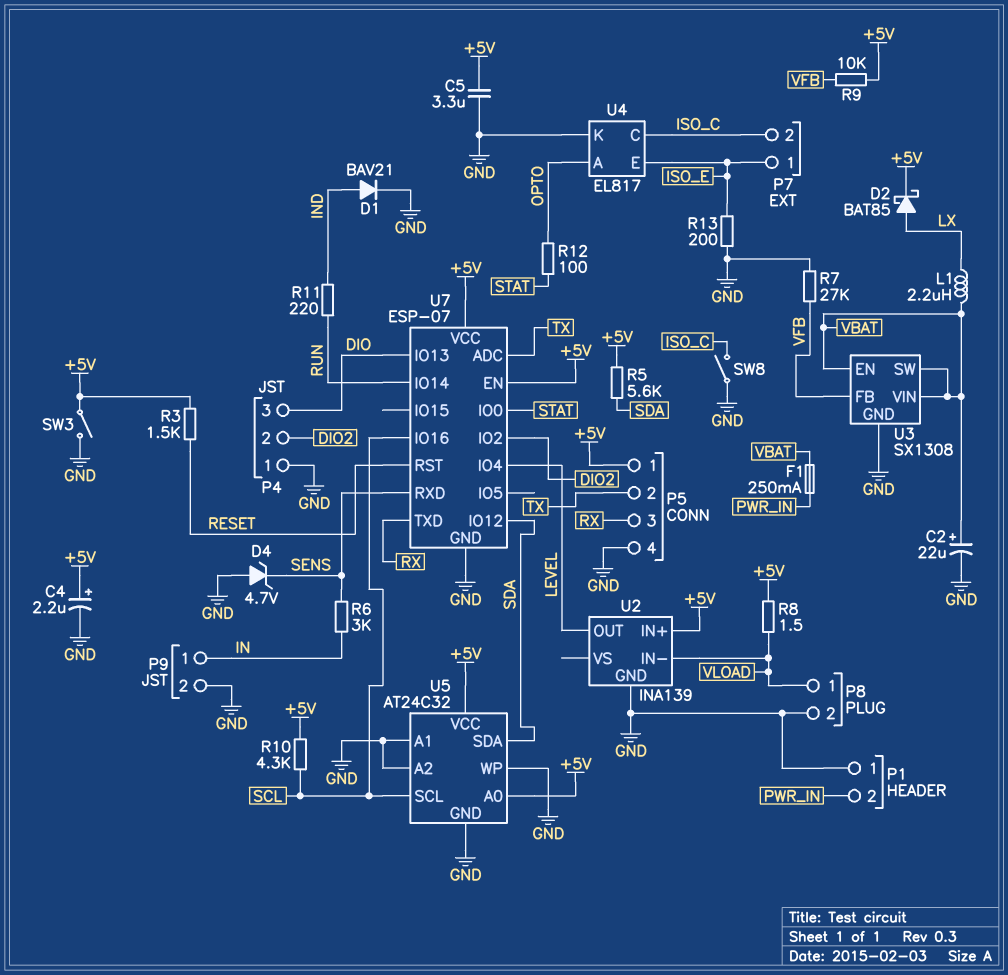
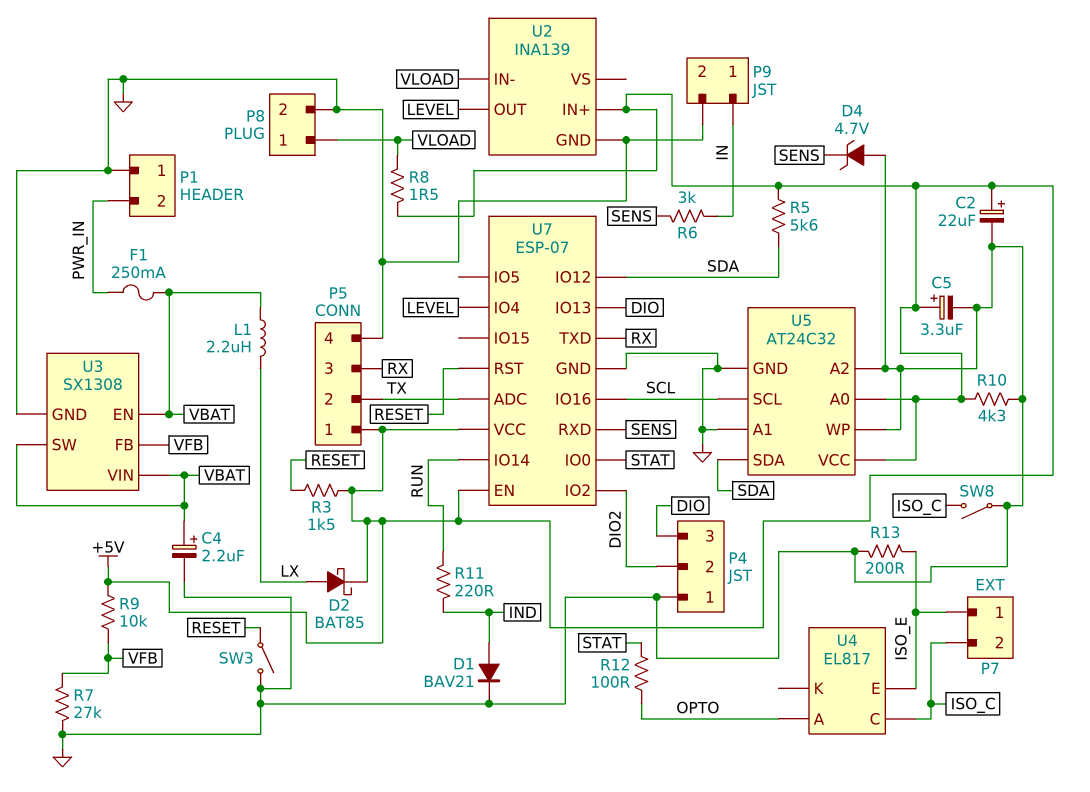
C2: 22uF (plus VBAT, minus GND) -> 22uF (plus +5V, minus GND)
C4: 2.2uF (plus +5V, minus GND) -> 2.2uF (plus VBAT, minus GND)
C5: 3.3uF (+5V, GND) -> 3.3uF (plus +5V, minus GND)
R10: 4.3k (+5V, SCL) -> 4.3k (+5V, GND)
SW3: switch (+5V, GND) -> switch (GND, RESET)
U4 pin K: GND -> none

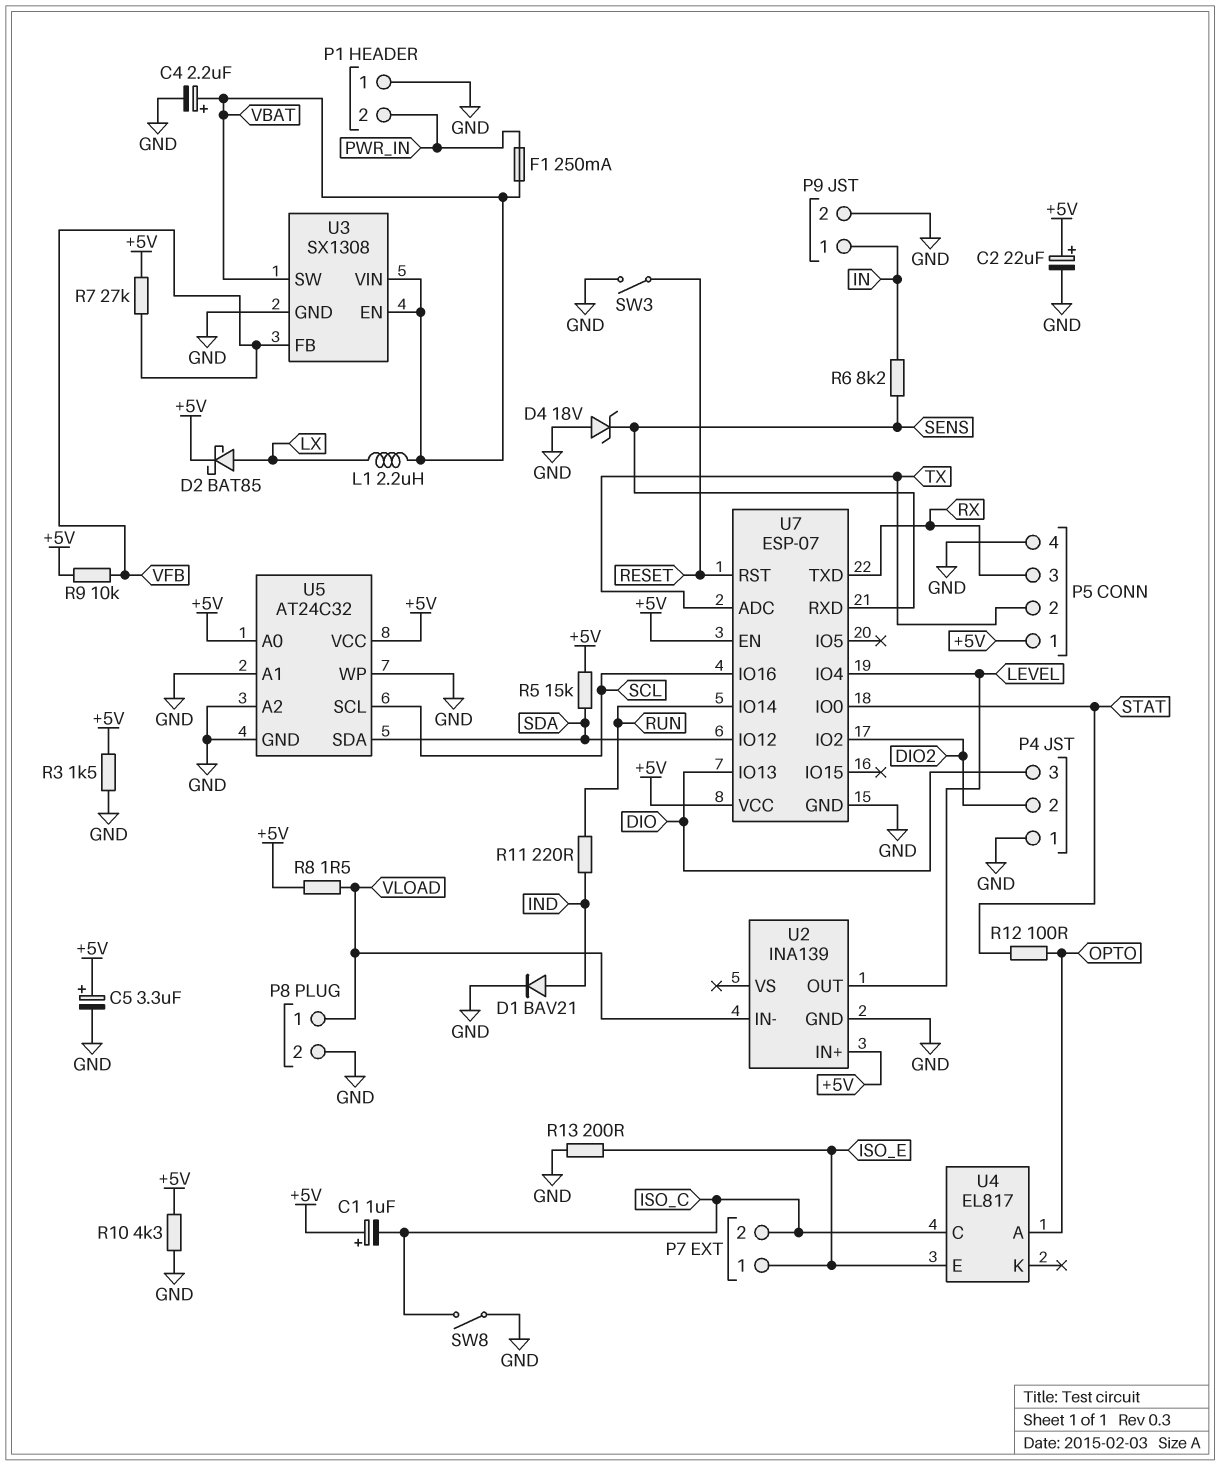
C1: none -> 1uF (plus +5V, minus ISO_C)
D4: zener 4.7V (A GND, K SENS) -> zener 18V (A GND, K SENS)
R3: 1.5k (+5V, RESET) -> 1.5k (+5V, GND)
R5: 5.6k (+5V, SDA) -> 15k (+5V, SDA)
R6: 3k (IN, SENS) -> 8.2k (IN, SENS)
R7: 27k (GND, VFB) -> 27k (+5V, VFB)

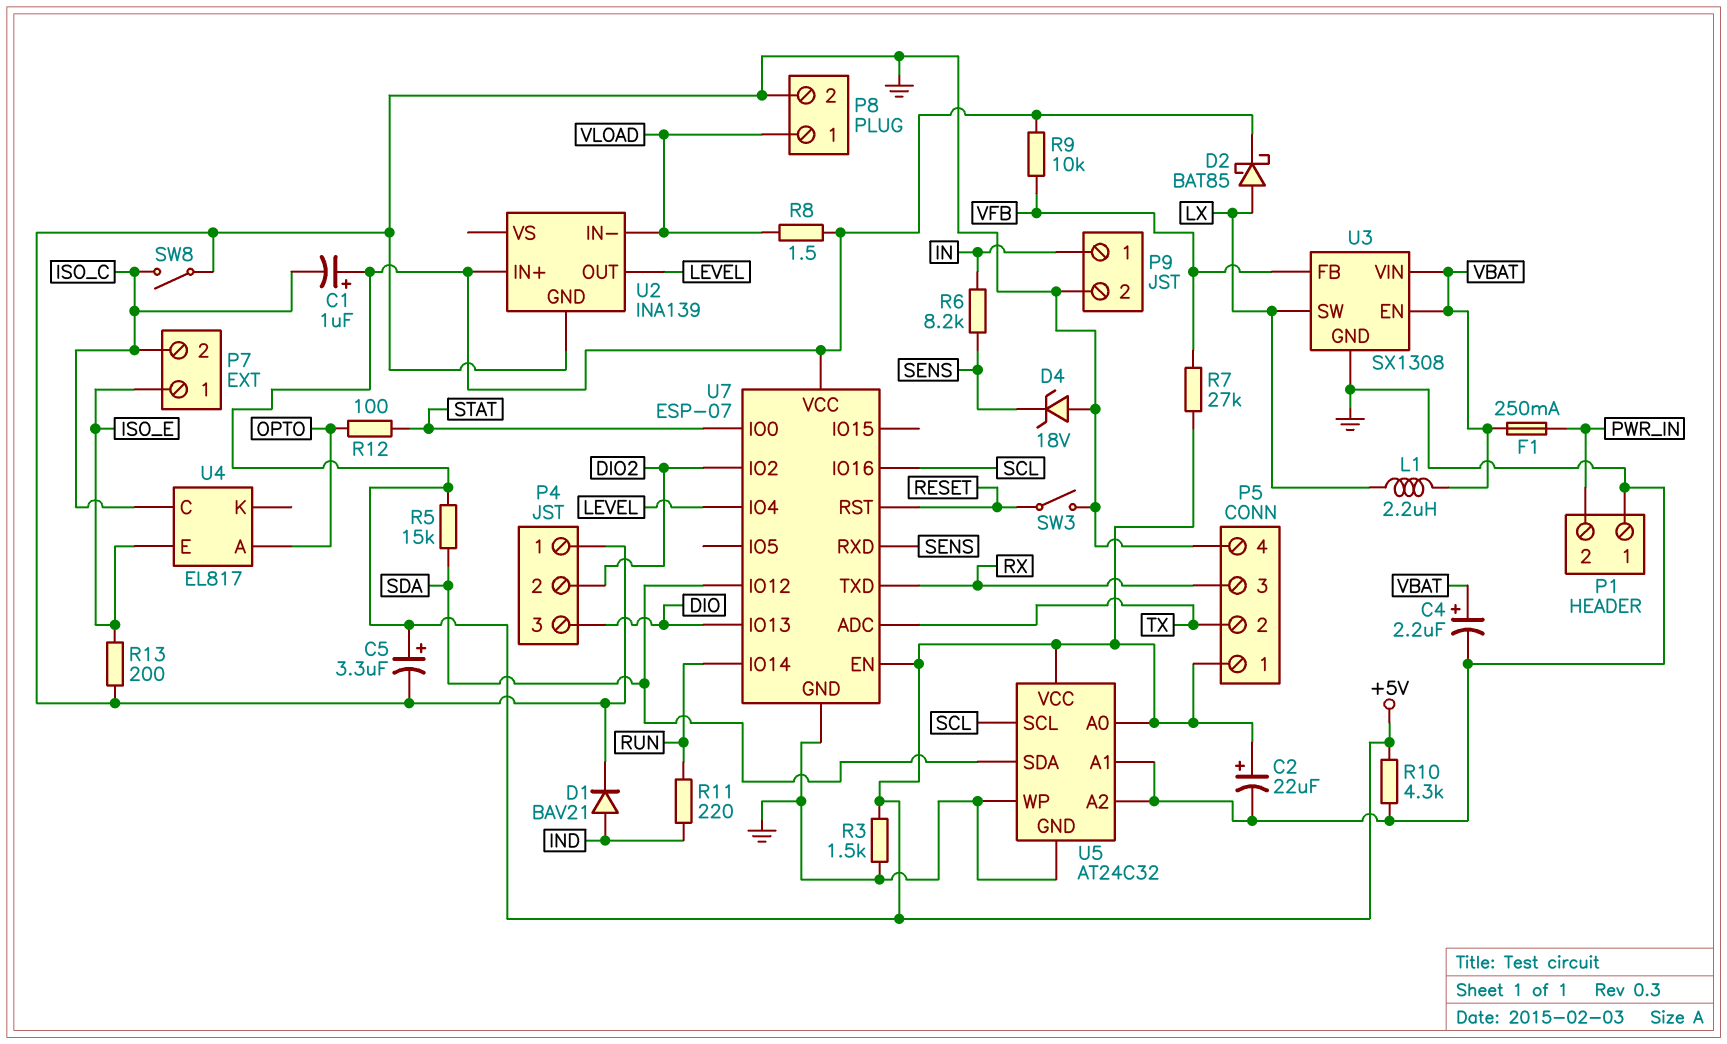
U3 pin SW: VBAT -> LX

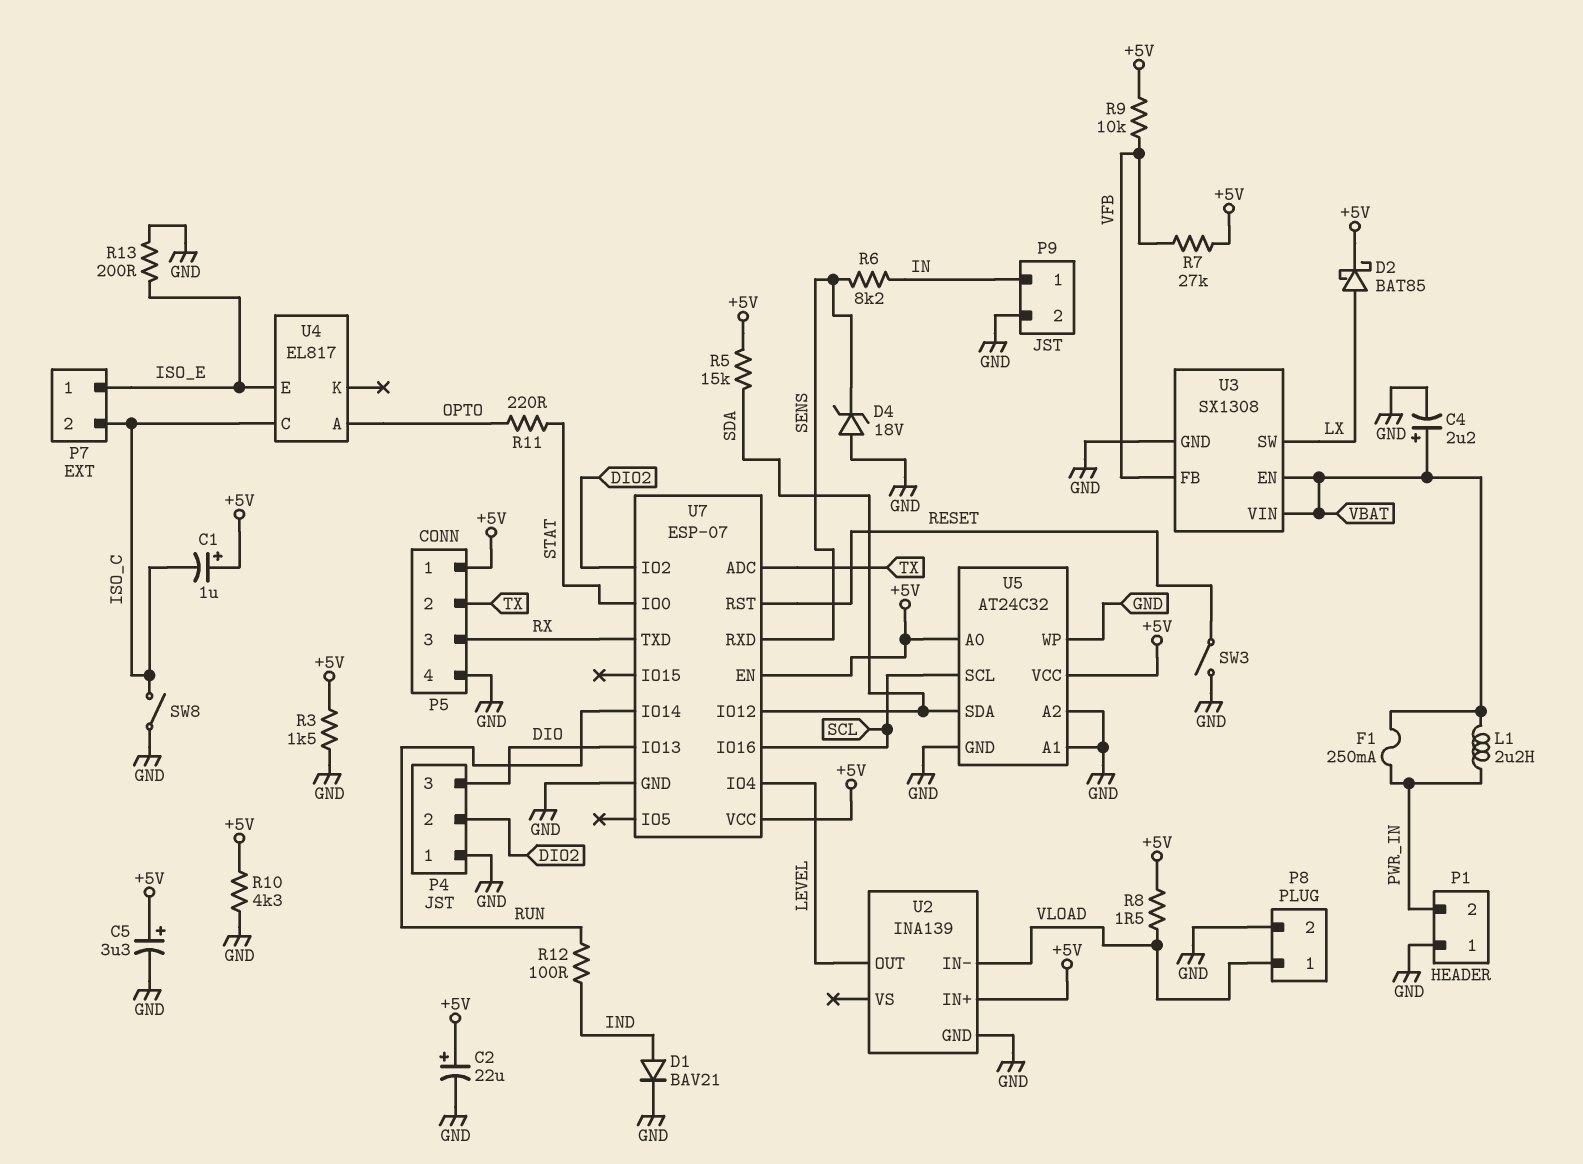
L1: 2.2uH (LX, VBAT) -> 2.2uH (PWR_IN, VBAT)
R11: 220 (IND, RUN) -> 220 (OPTO, STAT)
R12: 100 (OPTO, STAT) -> 100 (IND, RUN)

